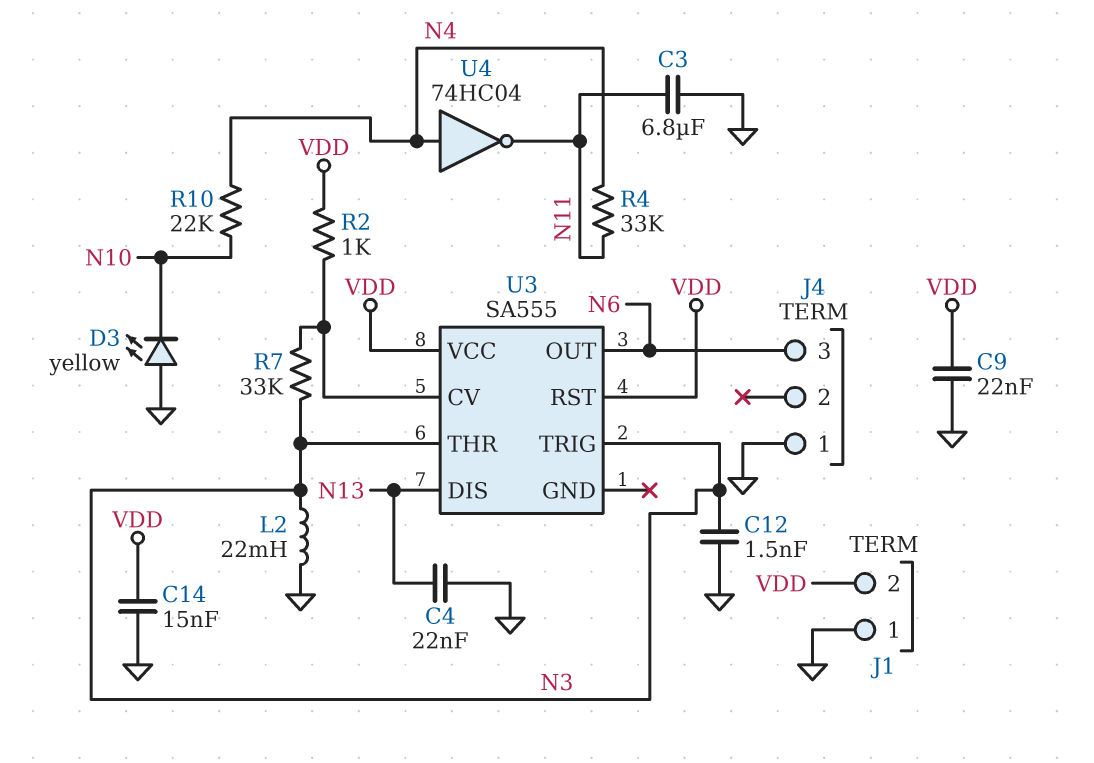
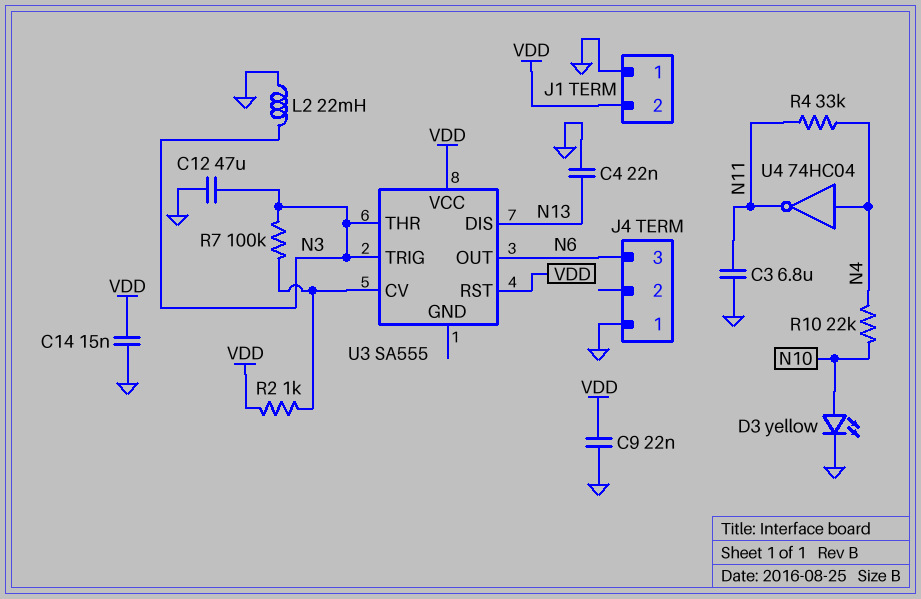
C12: 1.5nF (GND, N3) -> 47uF (GND, N3)
D3: LED yellow (A GND, K N10) -> LED yellow (A N10, K GND)
R7: 33k (N3, U3/CV) -> 100k (N3, U3/CV)

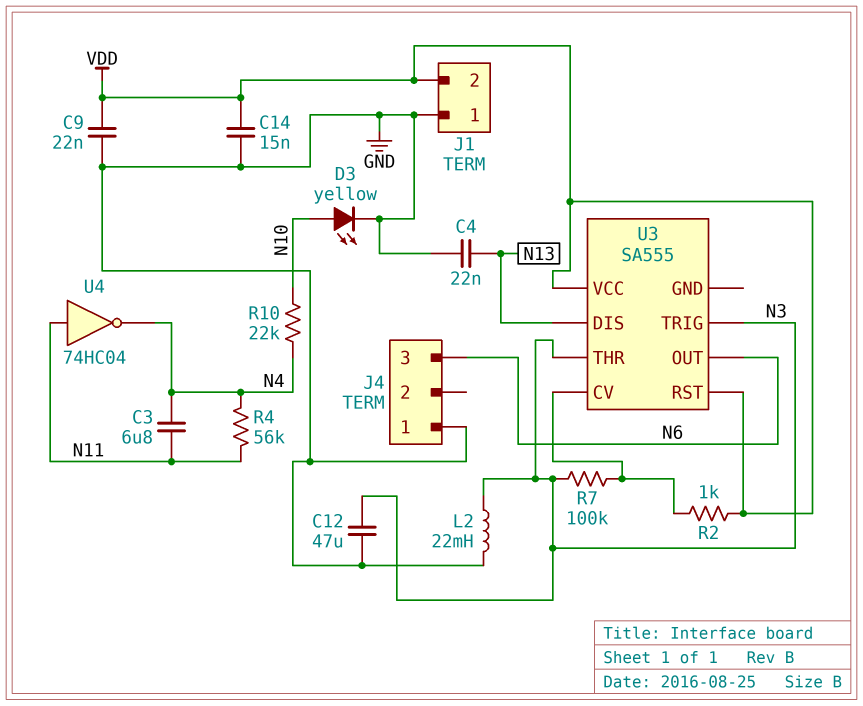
C3: 6.8uF (GND, N11) -> 6.8uF (N4, N11)
R4: 33k (N4, N11) -> 56k (N4, N11)
U4: NOT 74HC04 (in N4, out N11) -> NOT 74HC04 (in N11, out N4)

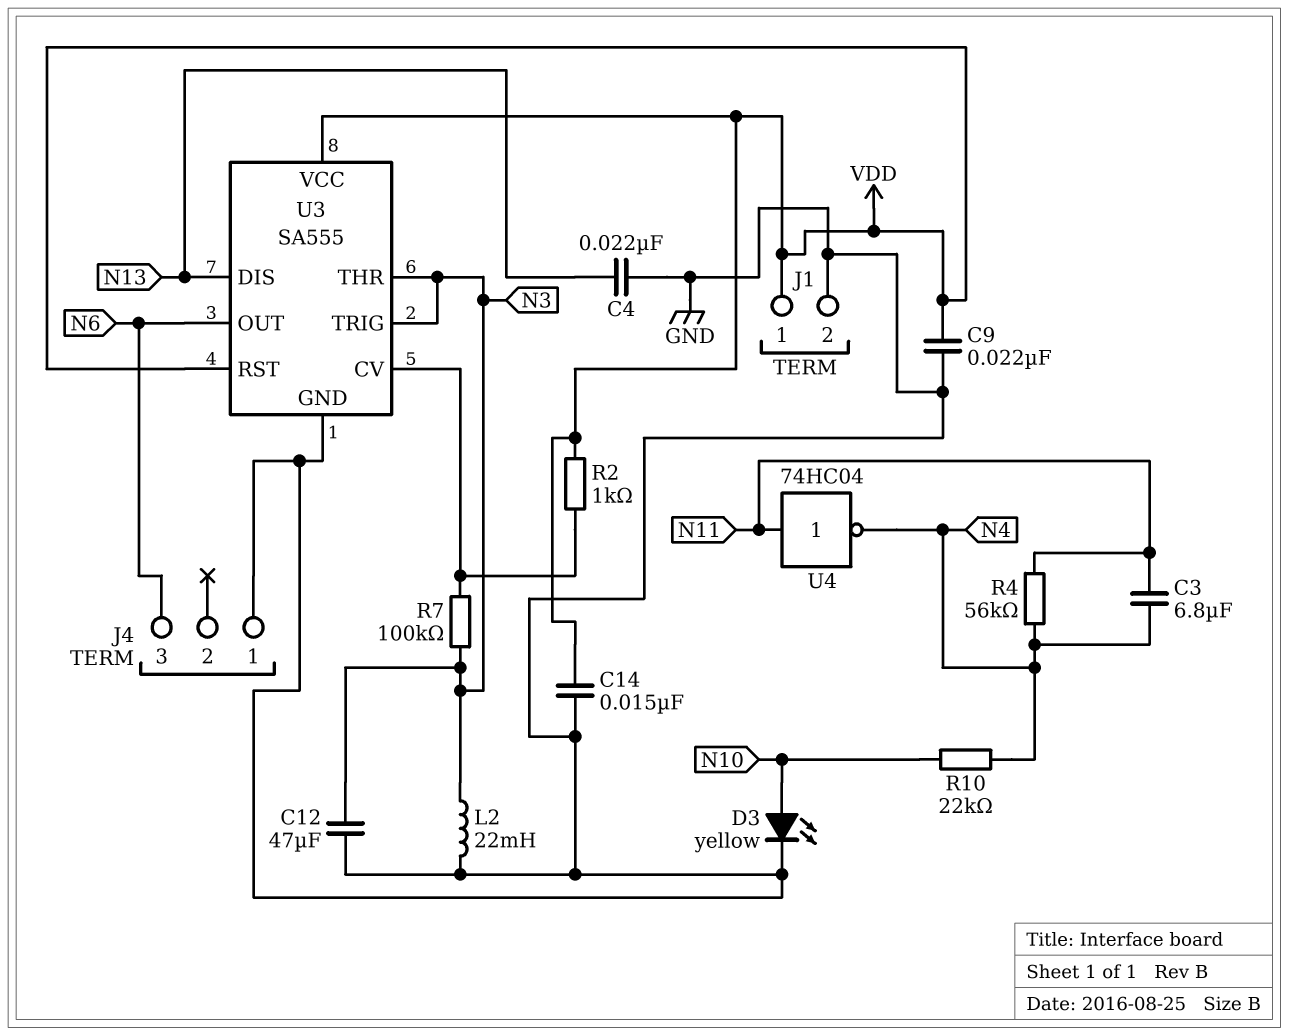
J1 pin 1: GND -> VDD
J1 pin 2: VDD -> GND
U3 pin GND: none -> GND

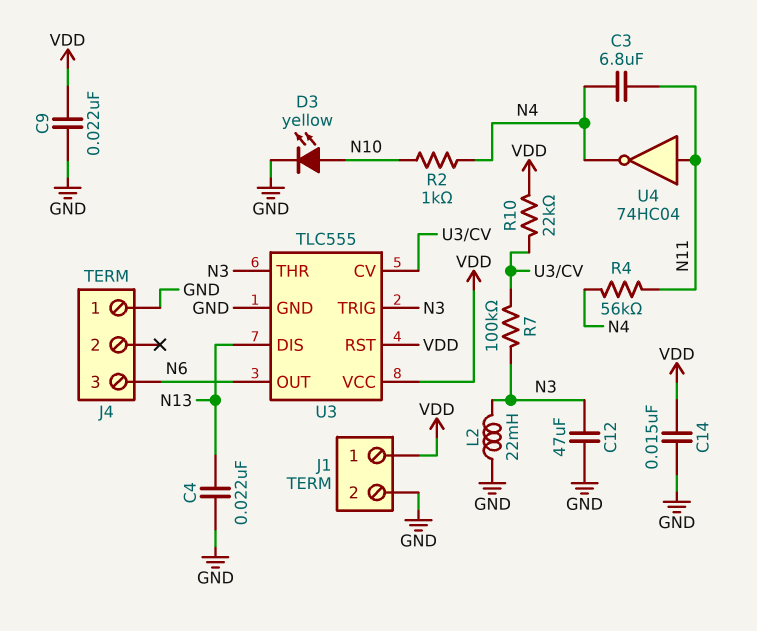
R2: 1k (U3/CV, VDD) -> 1k (N4, N10)
R10: 22k (N4, N10) -> 22k (U3/CV, VDD)
U3: SA555 -> TLC555

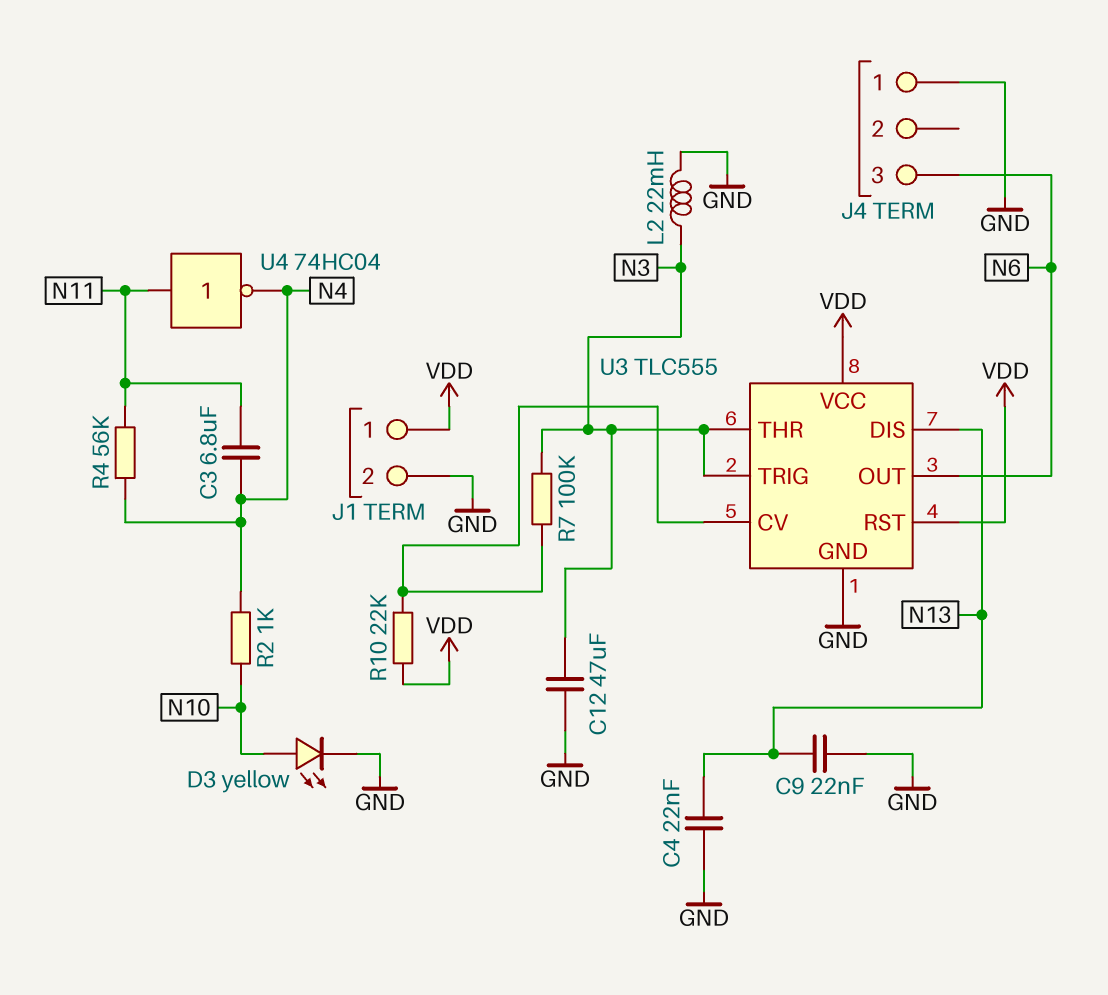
C9: 22nF (GND, VDD) -> 22nF (GND, N13)
C14: 15nF (GND, VDD) -> none

